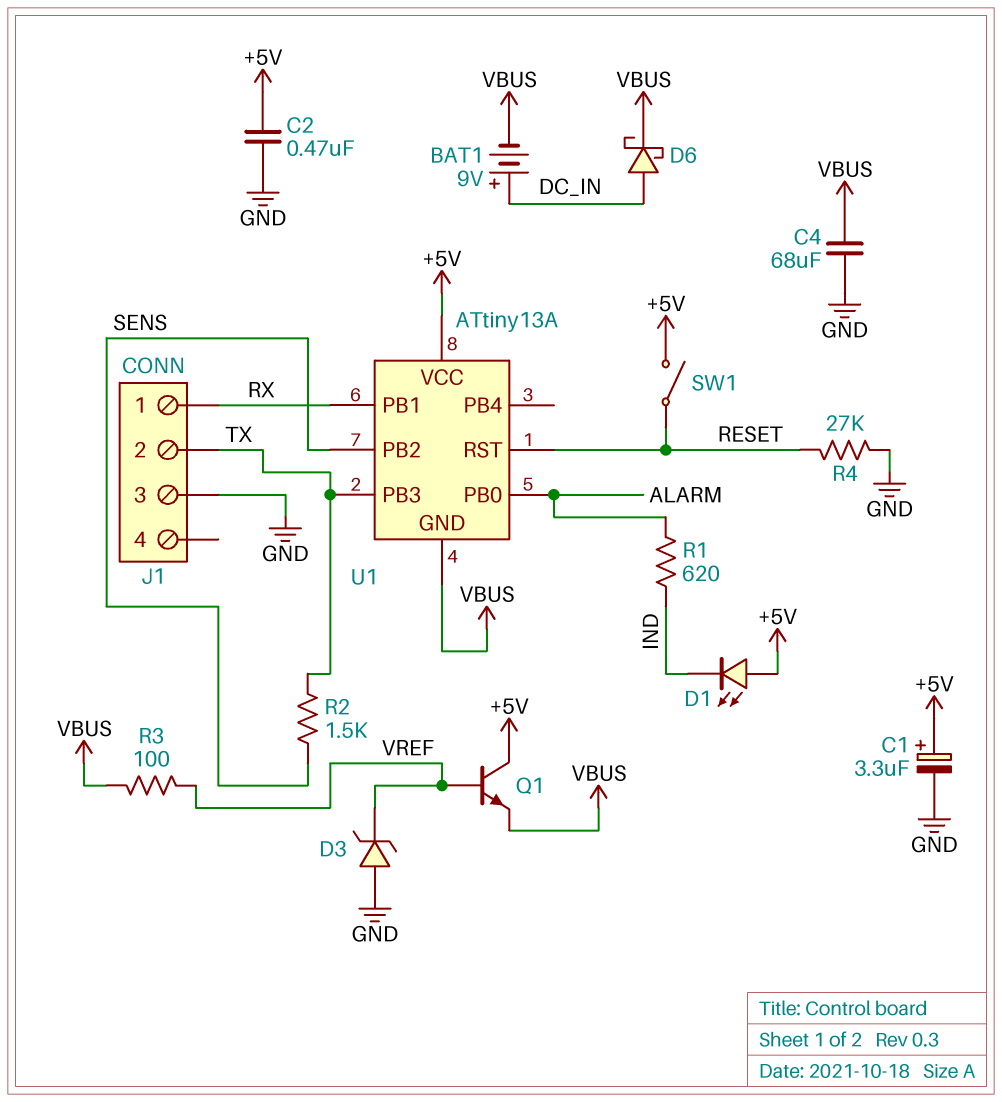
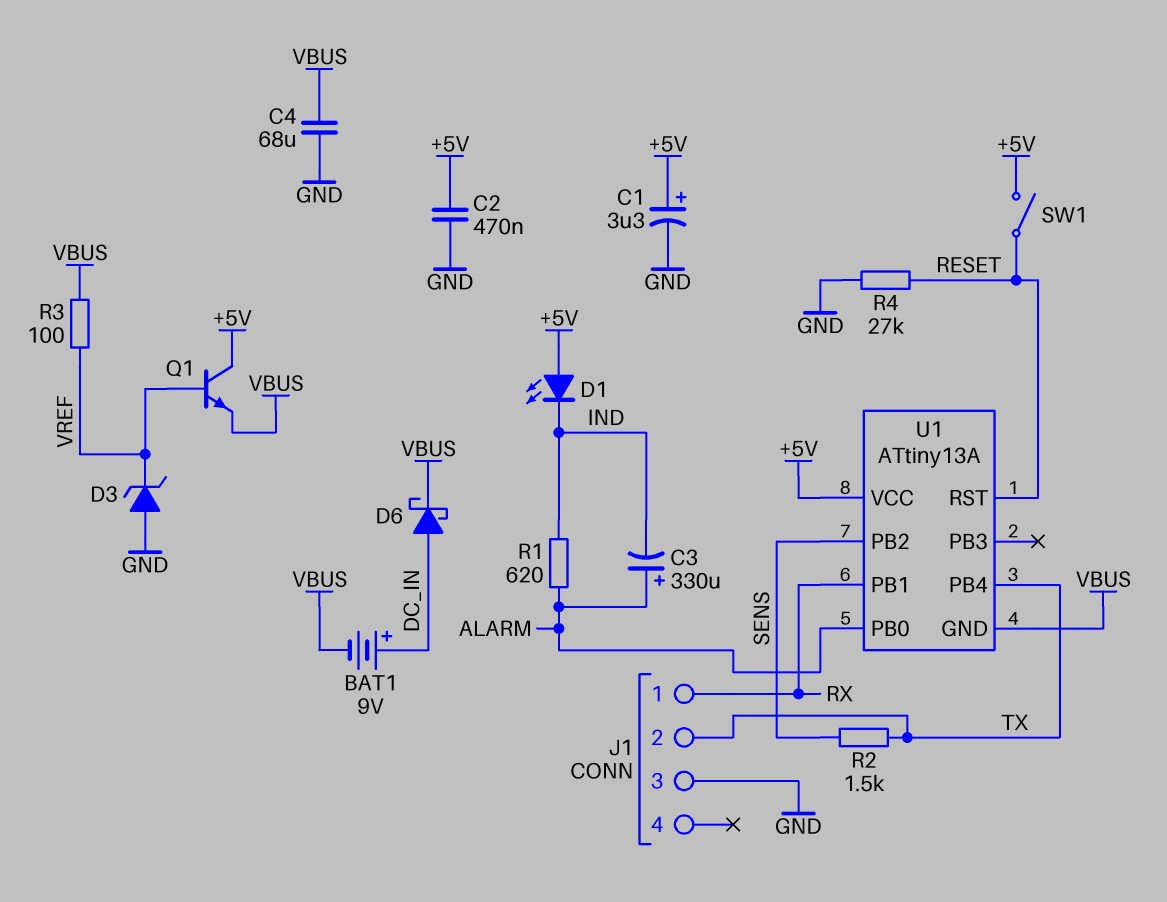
C3: none -> 330uF (plus ALARM, minus IND)
U1 pin PB3: TX -> none
U1 pin PB4: none -> TX

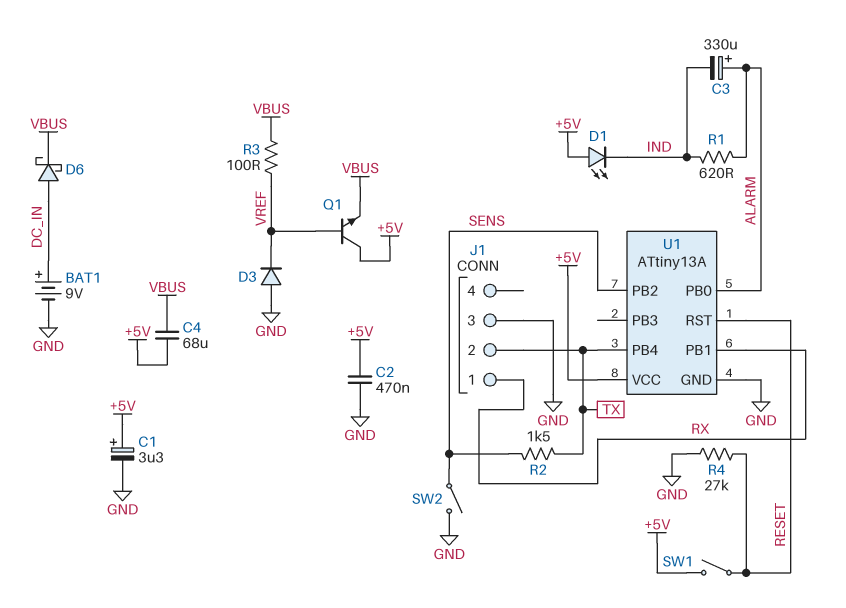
BAT1: 9V (plus DC_IN, minus VBUS) -> 9V (plus DC_IN, minus GND)
C4: 68uF (GND, VBUS) -> 68uF (+5V, VBUS)
D3: zener (A GND, K VREF) -> diode (A GND, K VREF)
SW2: none -> switch (GND, SENS)
U1 pin GND: VBUS -> GND

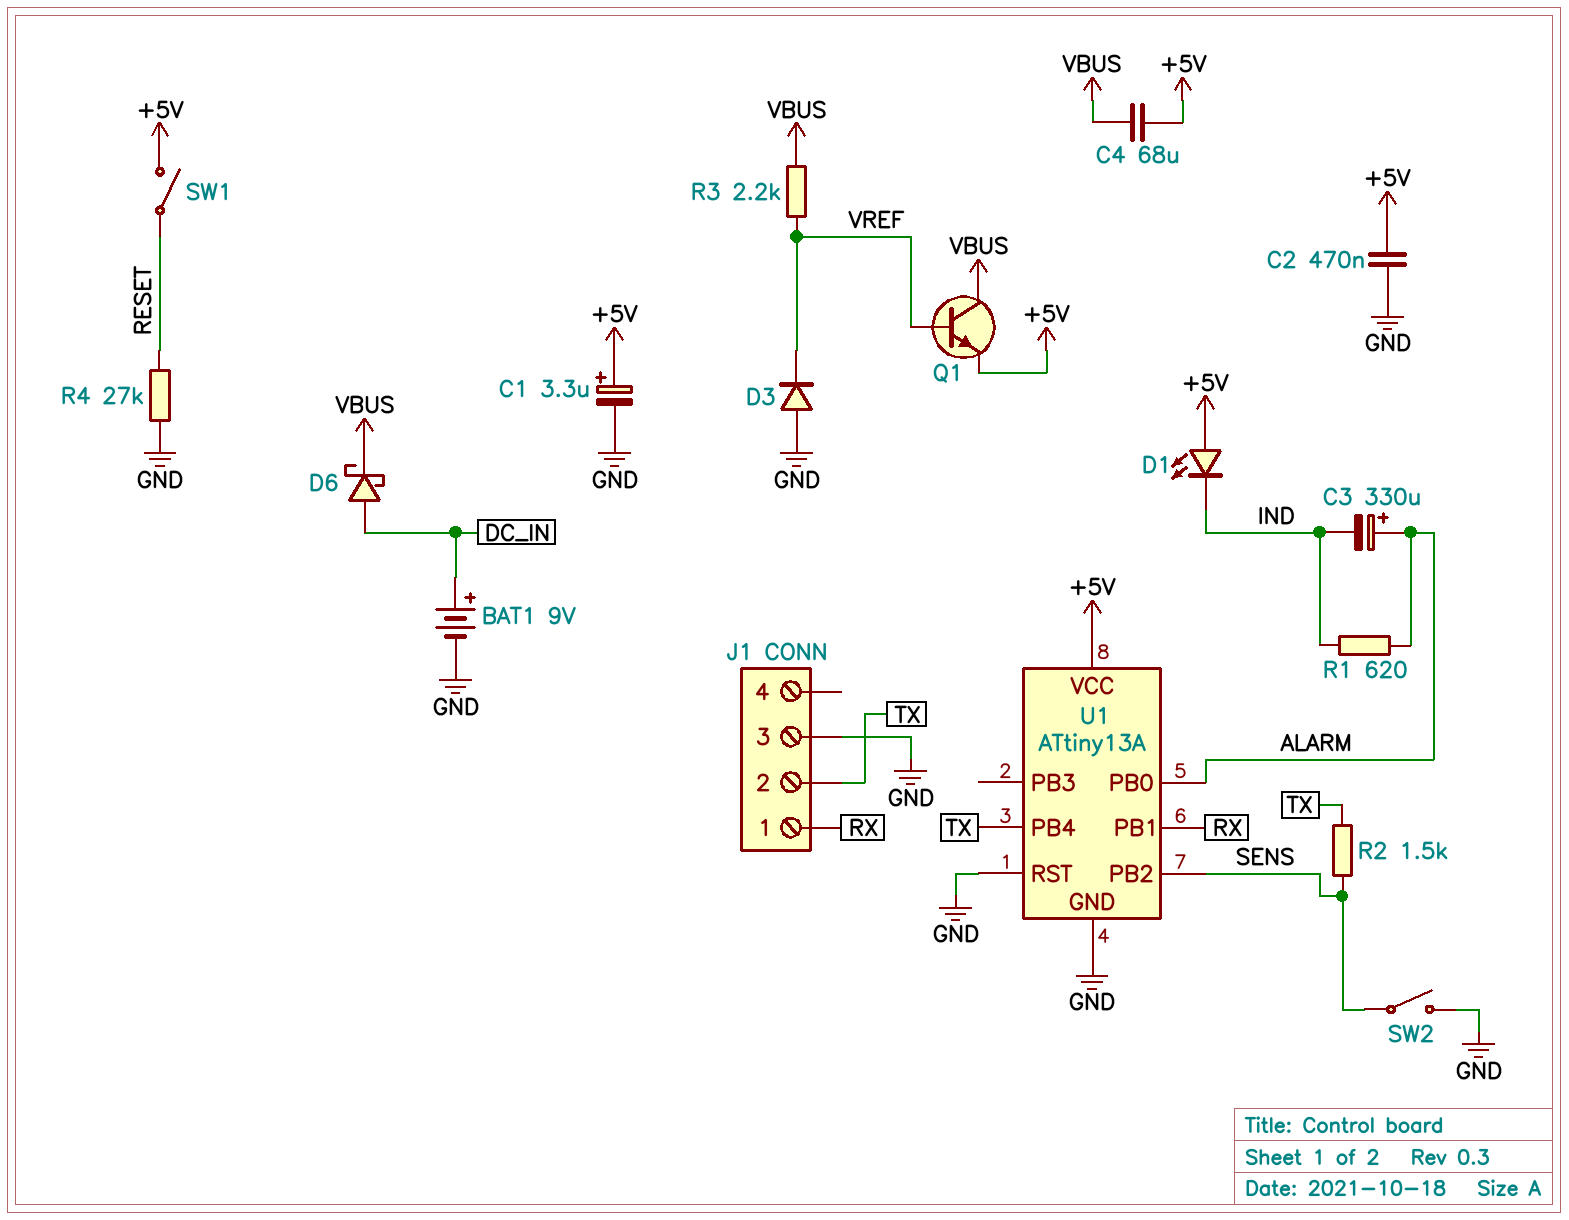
Q1: NPN (B VREF, C +5V, E VBUS) -> NPN (B VREF, C VBUS, E +5V)
R3: 100 (VBUS, VREF) -> 2.2k (VBUS, VREF)
U1 pin RST: RESET -> GND

